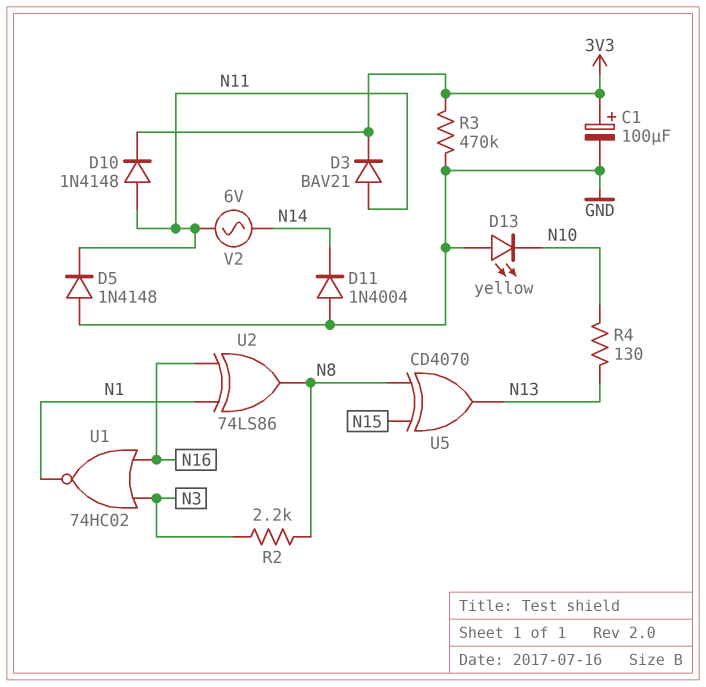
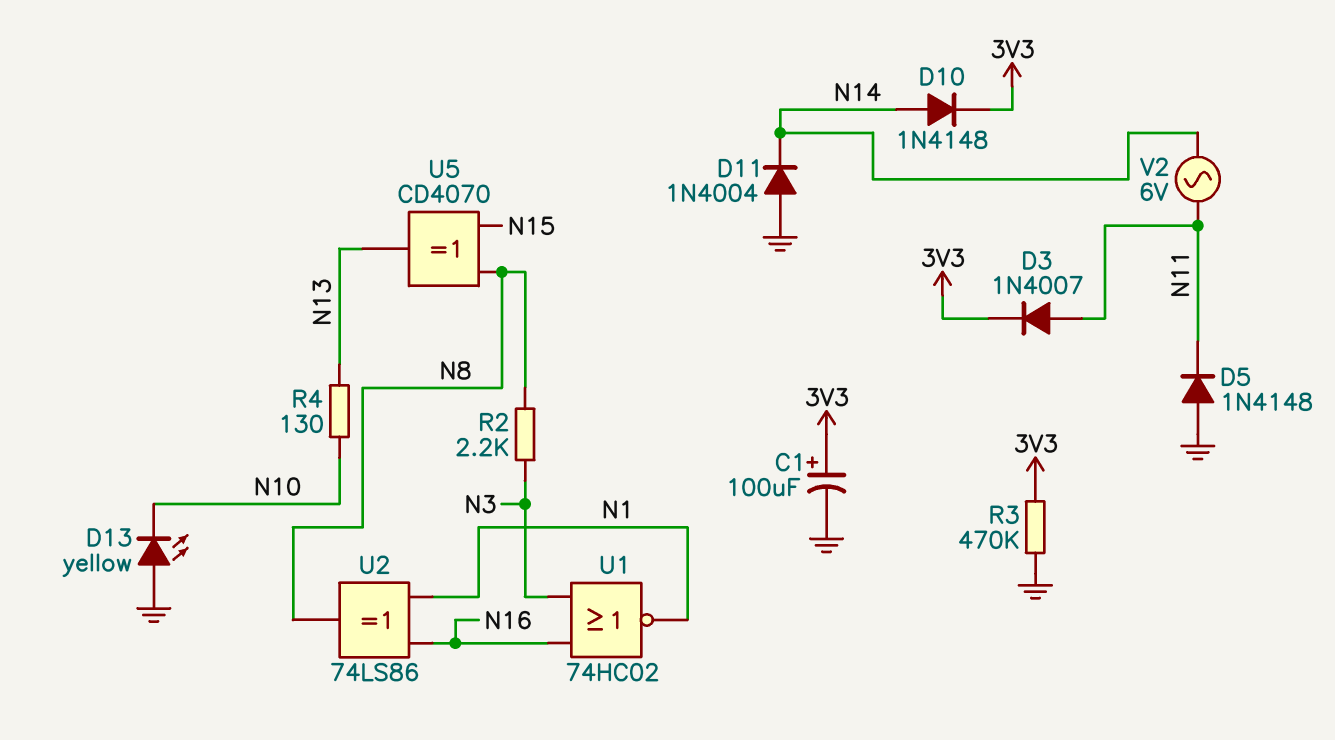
D3: diode BAV21 (A N11, K 3V3) -> diode 1N4007 (A N11, K 3V3)
D10: diode 1N4148 (A N11, K 3V3) -> diode 1N4148 (A N14, K 3V3)

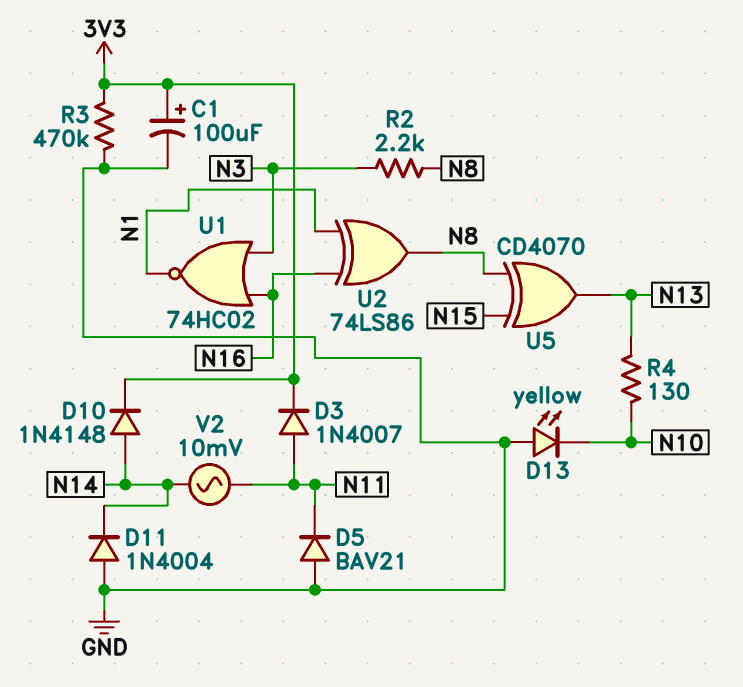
D5: diode 1N4148 (A GND, K N11) -> diode BAV21 (A GND, K N11)
V2: AC 6V (N11, N14) -> AC 10mV (N11, N14)

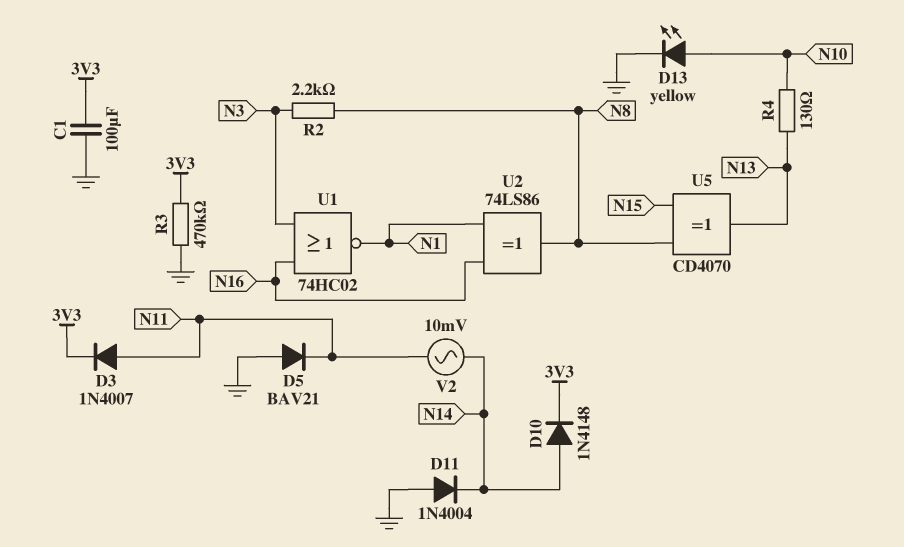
C1: 100uF (plus 3V3, minus GND) -> 100uF (3V3, GND)
D13: LED yellow (A GND, K N10) -> LED yellow (A N10, K GND)

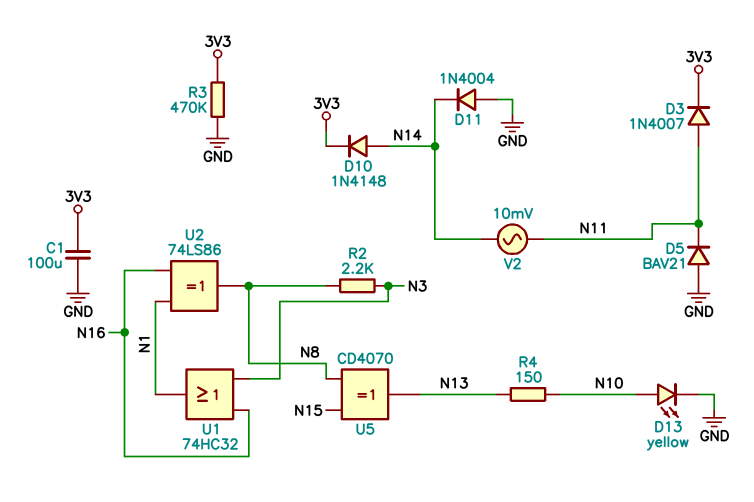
R4: 130 (N10, N13) -> 150 (N10, N13)
U1: NOR 74HC02 (in N3, in N16, out N1) -> OR 74HC32 (in N3, in N16, out N1)

